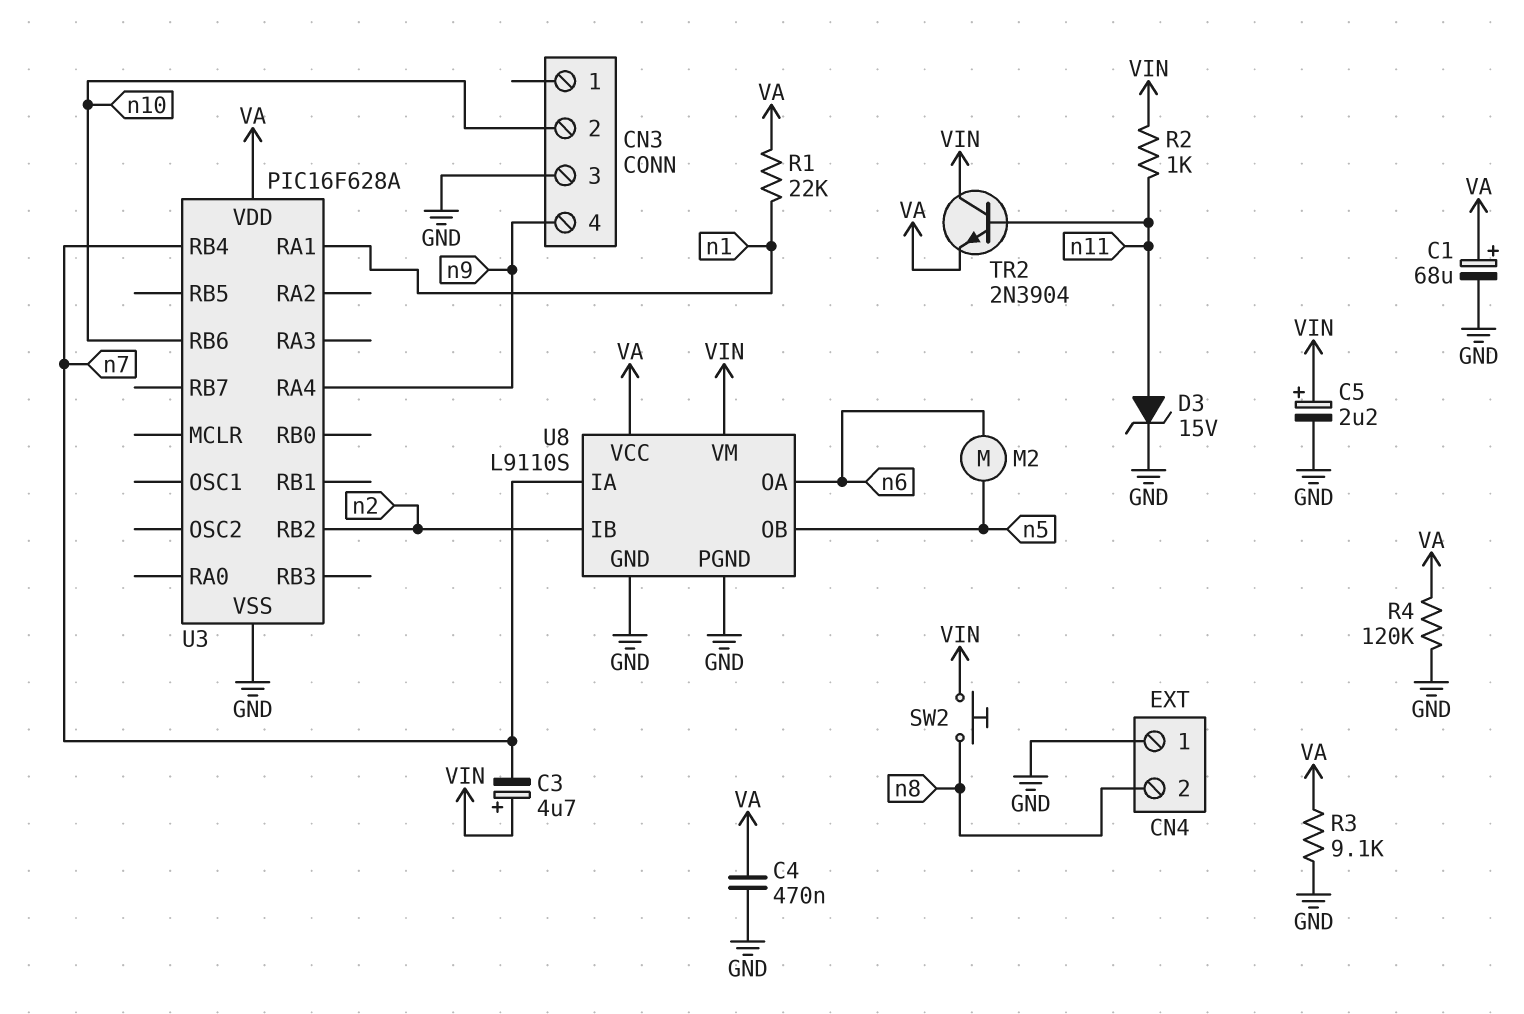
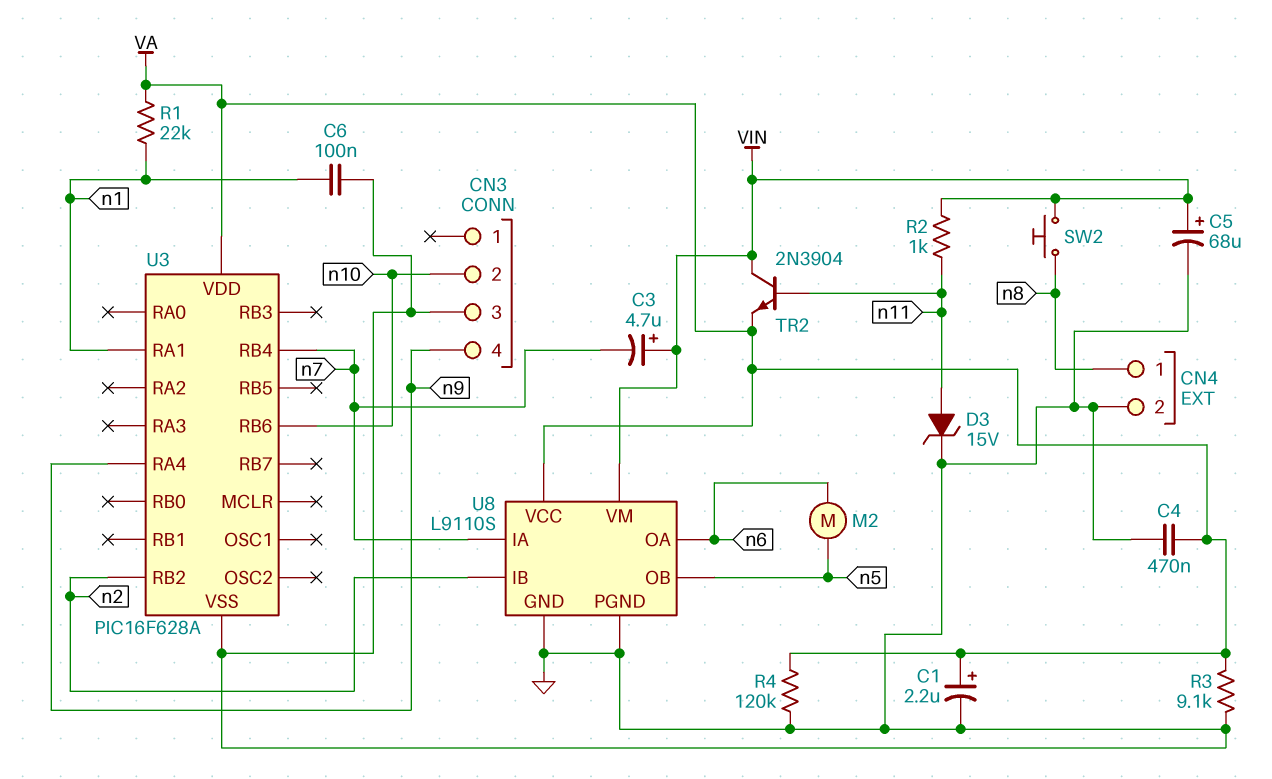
C1: 68uF (plus VA, minus GND) -> 2.2uF (plus VA, minus GND)
C5: 2.2uF (plus VIN, minus GND) -> 68uF (plus VIN, minus GND)
C6: none -> 100nF (GND, n1)
CN4 pin 1: GND -> n8
CN4 pin 2: n8 -> GND

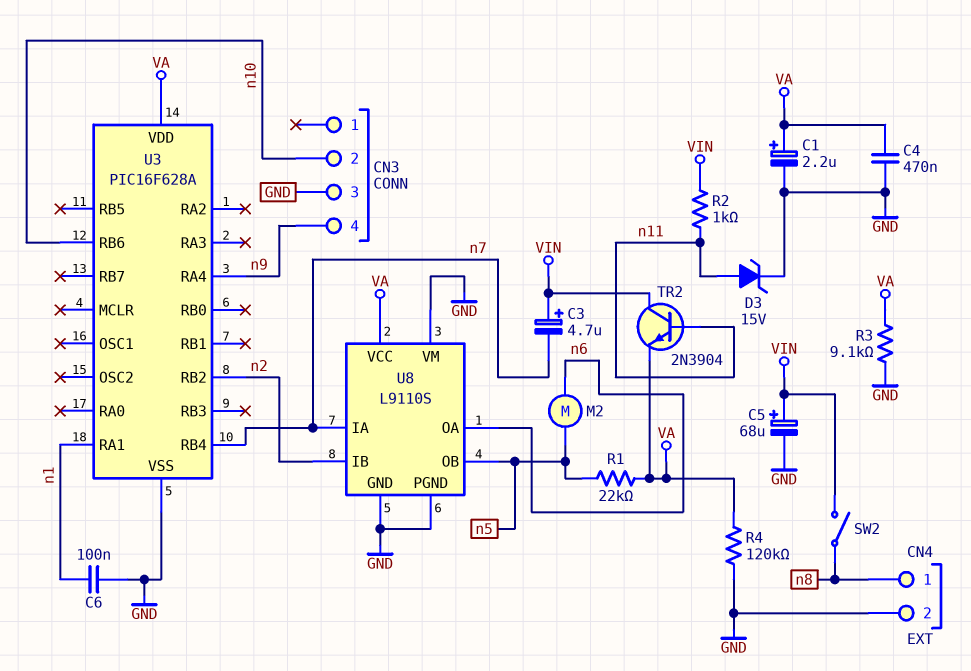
R1: 22k (VA, n1) -> 22k (VA, n5)
SW2: button (VIN, n8) -> switch (VIN, n8)
U8 pin VM: VIN -> GND

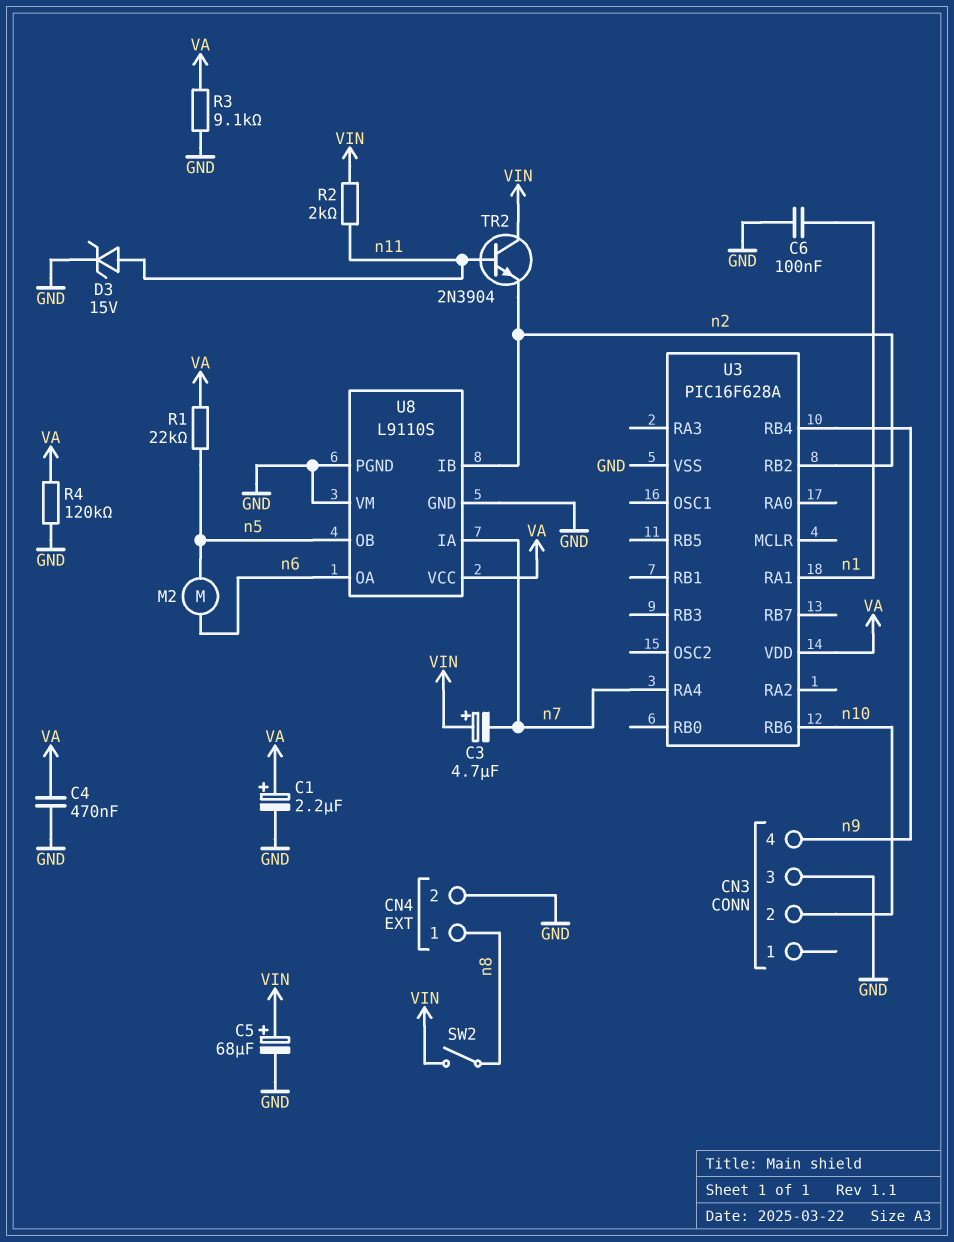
R2: 1k (VIN, n11) -> 2k (VIN, n11)
TR2: NPN 2N3904 (B n11, C VIN, E VA) -> NPN 2N3904 (B n11, C VIN, E n2)
U3 pin RA4: n9 -> n7
U3 pin RB4: n7 -> n9

